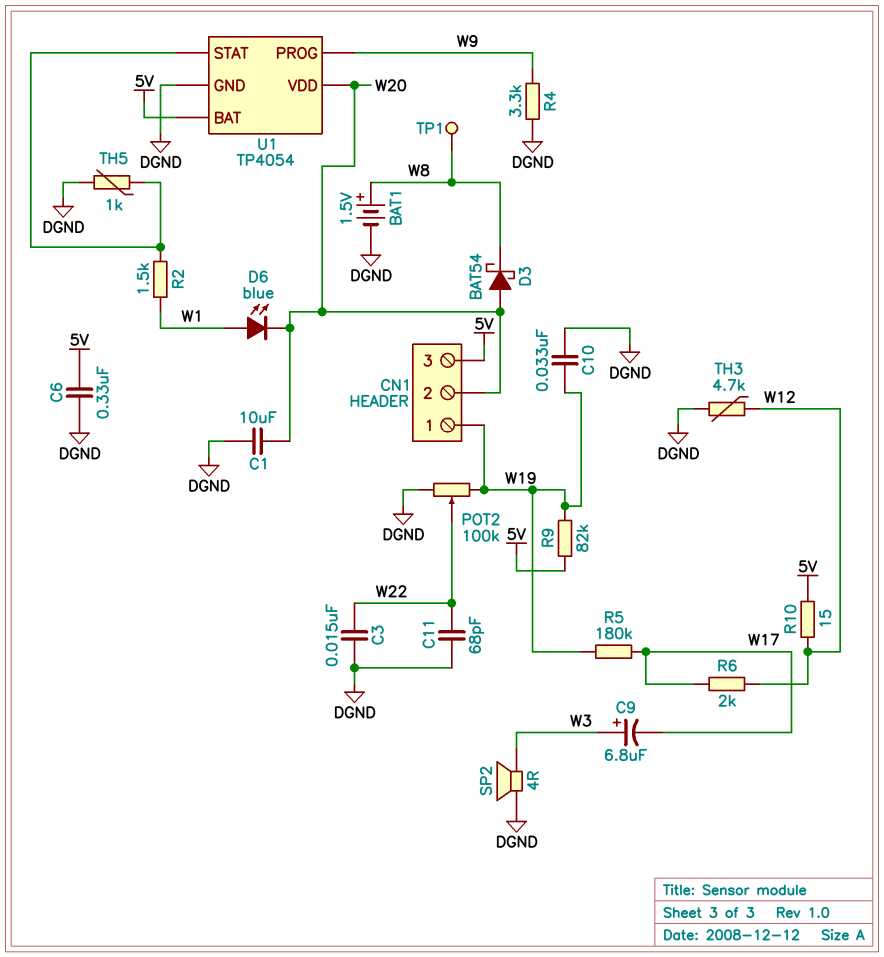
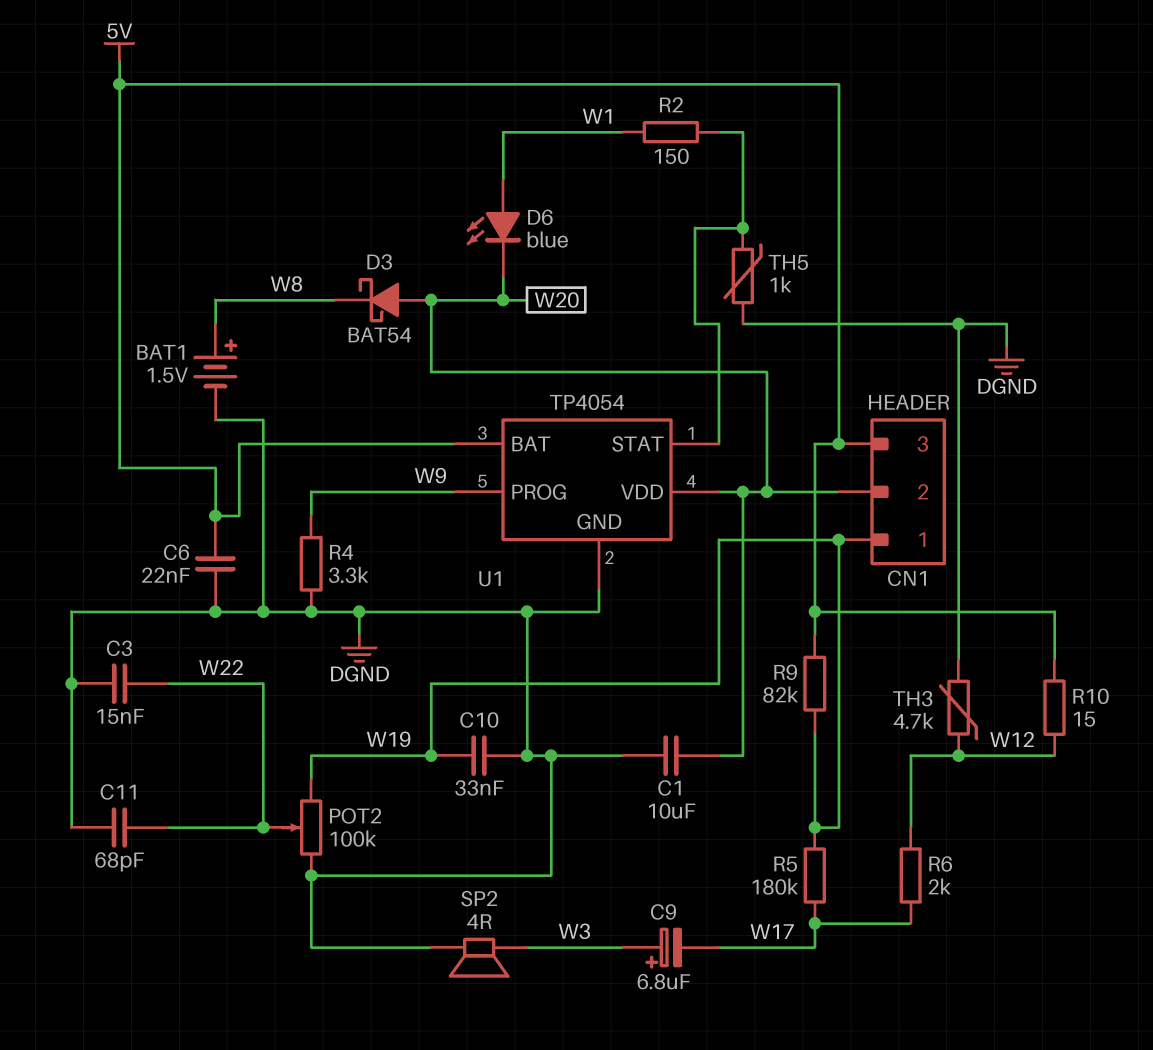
C6: 330nF (5V, DGND) -> 22nF (5V, DGND)
R2: 1.5k (U1/STAT, W1) -> 150 (U1/STAT, W1)
TP1: test point (W8) -> none

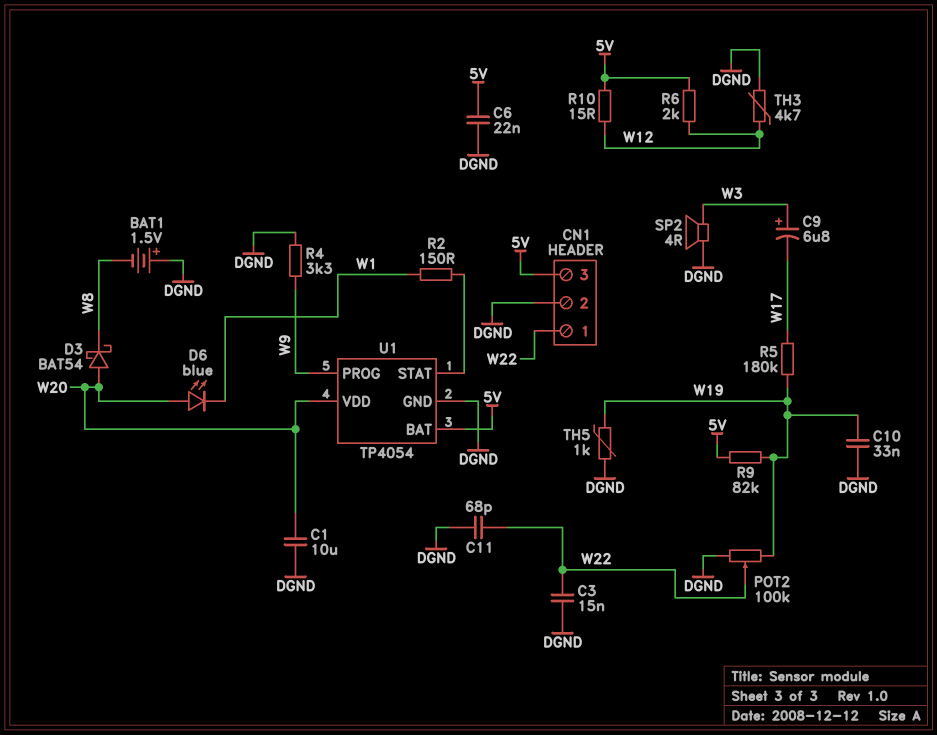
BAT1: 1.5V (plus W8, minus DGND) -> 1.5V (plus DGND, minus W8)
CN1 pin 1: W19 -> W22
CN1 pin 2: W20 -> DGND
D6: LED blue (A W1, K W20) -> LED blue (A W20, K W1)
R6: 2k (W12, W17) -> 2k (5V, W12)
TH5: 1k (DGND, U1/STAT) -> 1k (DGND, W19)

